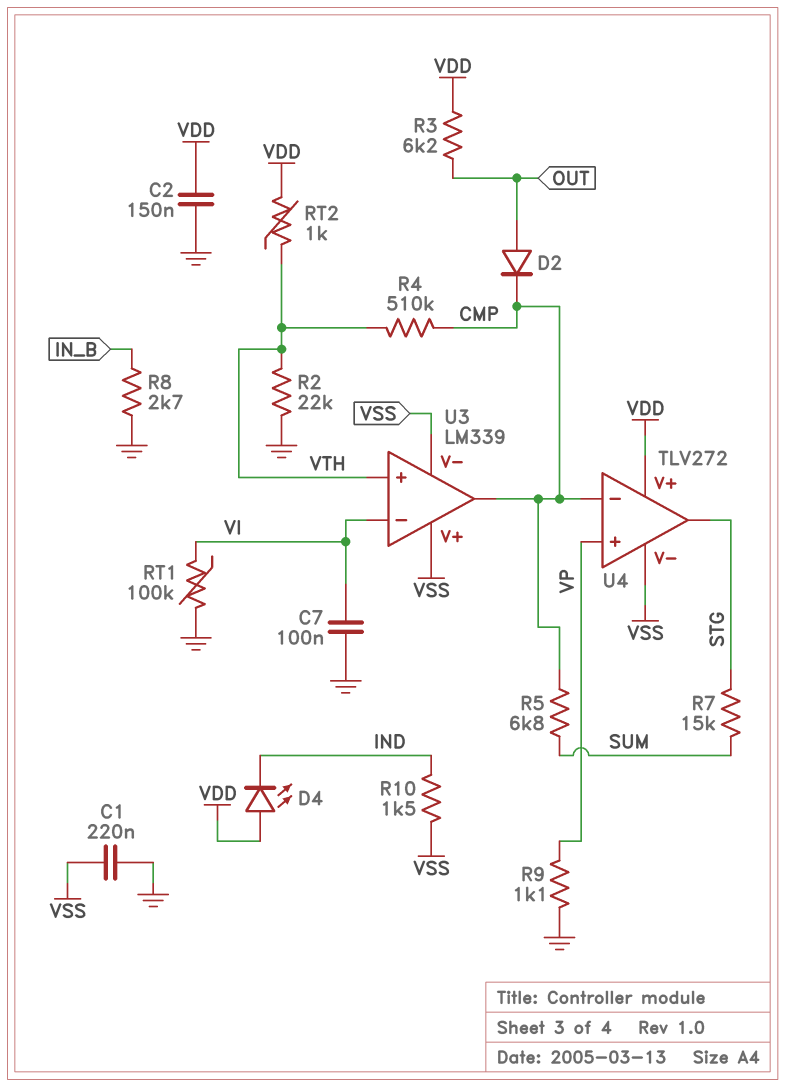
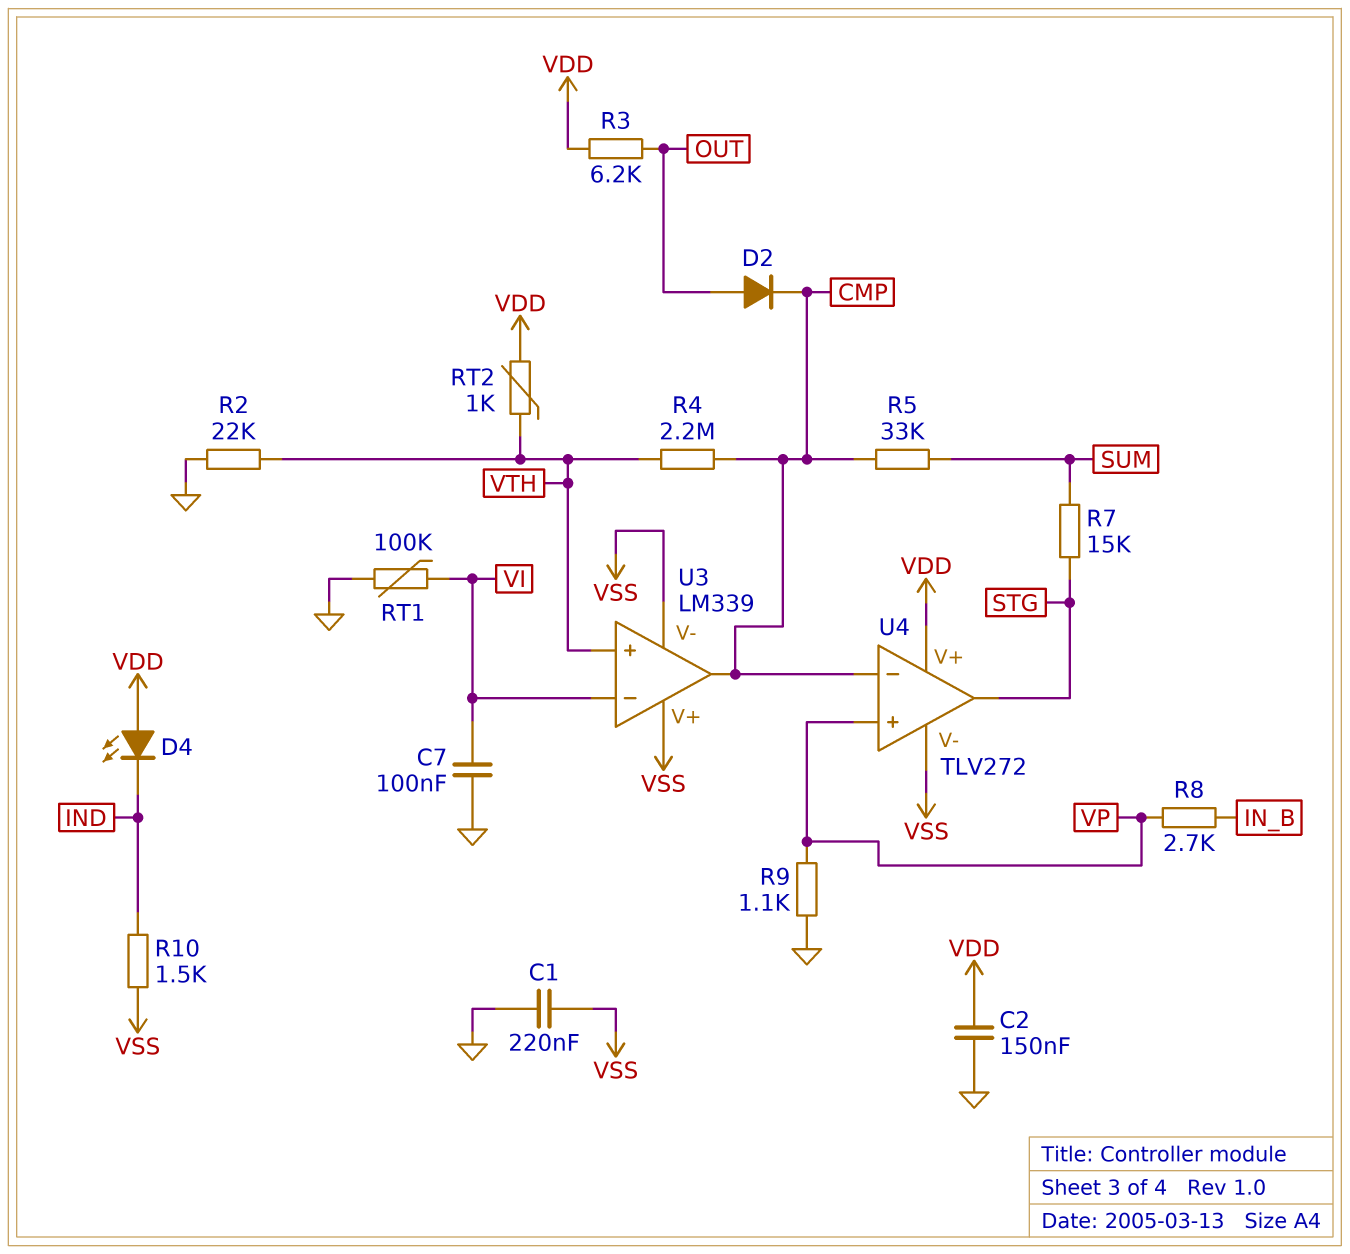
R4: 510k (CMP, VTH) -> 2.2M (CMP, VTH)
R5: 6.8k (CMP, SUM) -> 33k (CMP, SUM)
R8: 2.7k (GND, IN_B) -> 2.7k (IN_B, VP)

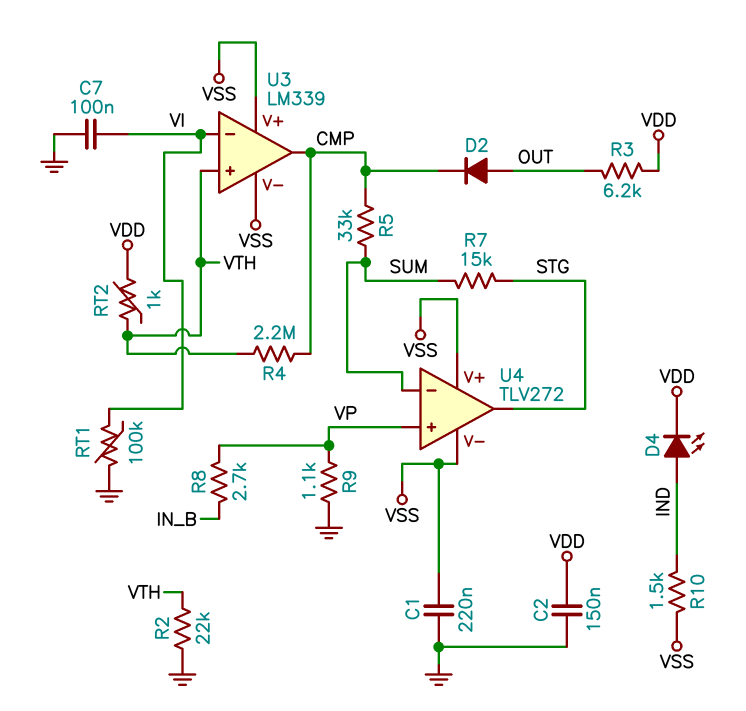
D4: LED (A VDD, K IND) -> LED (A IND, K VDD)
U4 pin V+: VDD -> VSS
U4 pin in-: CMP -> SUM

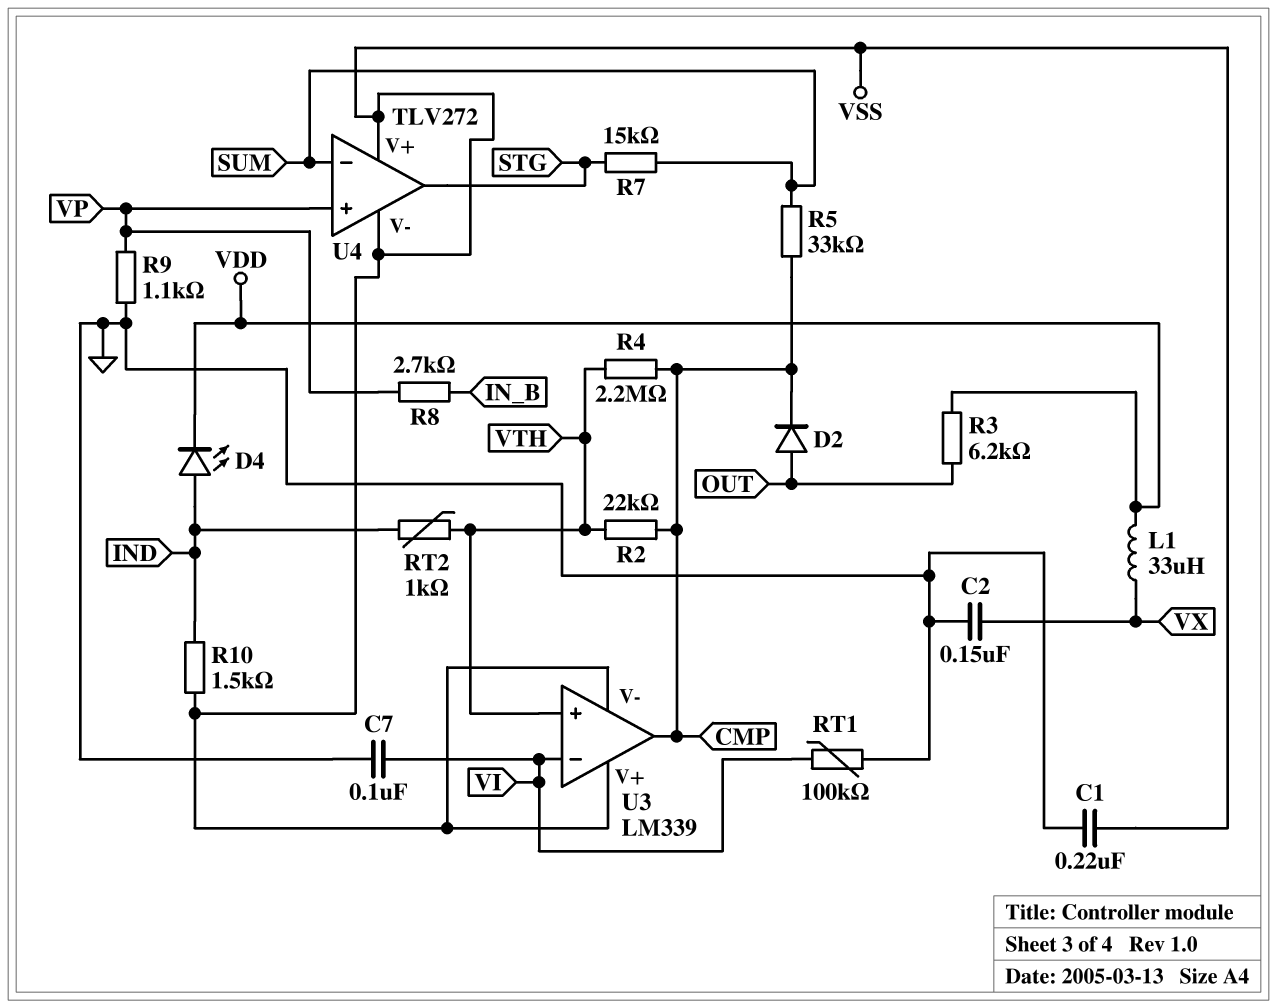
C2: 150nF (GND, VDD) -> 150nF (GND, VX)
L1: none -> 33uH (VDD, VX)
R2: 22k (GND, VTH) -> 22k (CMP, VTH)
RT2: 1k (VDD, VTH) -> 1k (IND, VTH)

